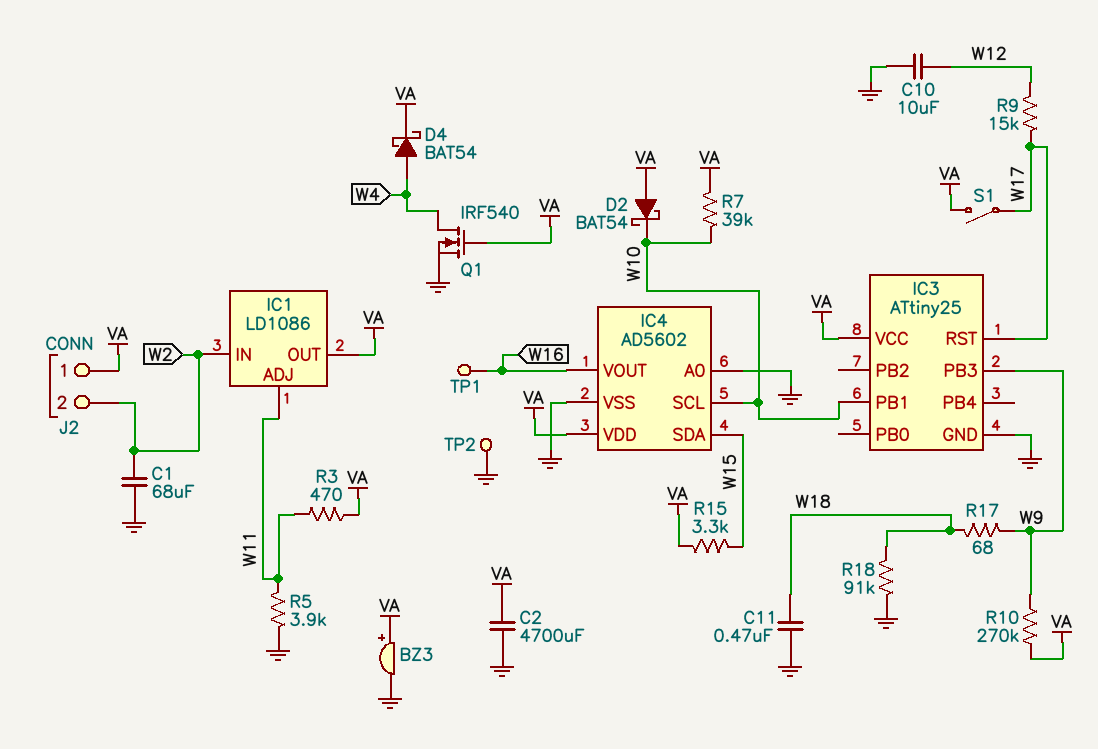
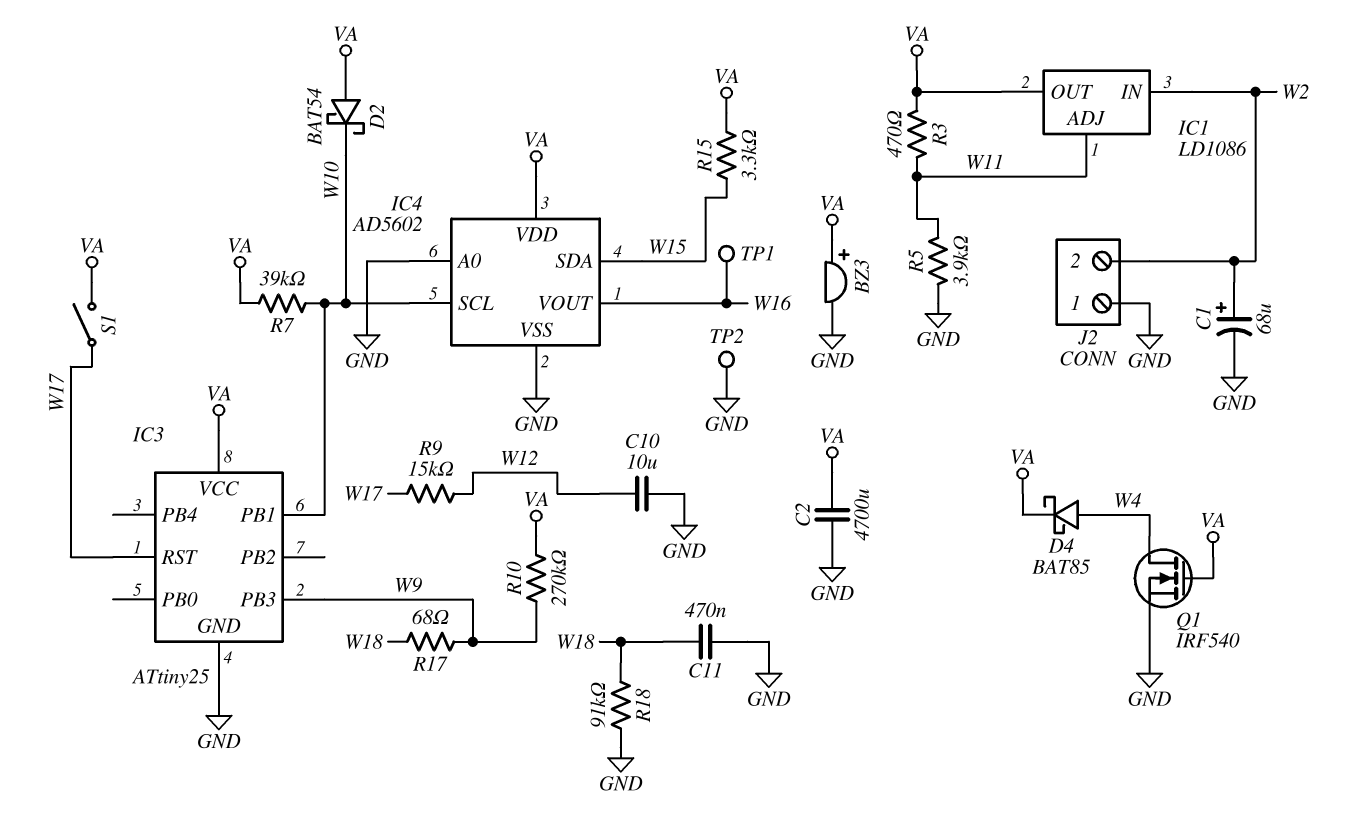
C1: 68uF (GND, W2) -> 68uF (plus W2, minus GND)
D4: schottky BAT54 (A W4, K VA) -> schottky BAT85 (A W4, K VA)
J2 pin 1: VA -> GND

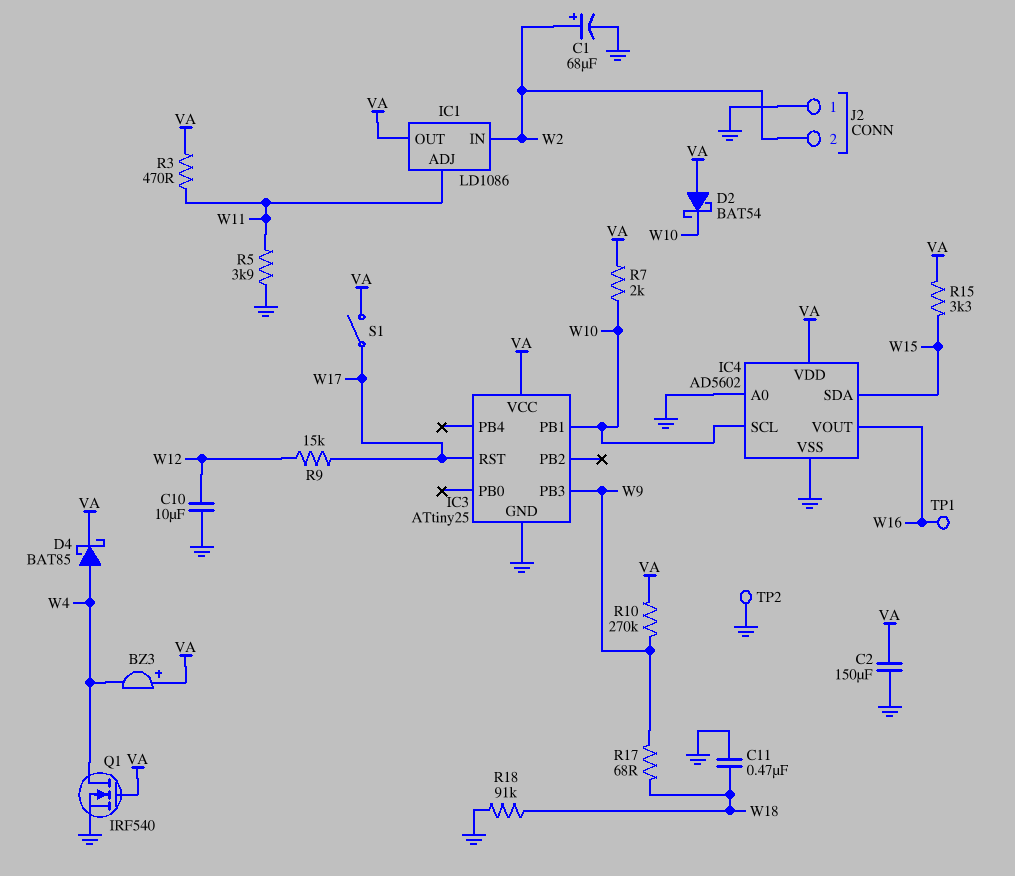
BZ3: buzzer (plus VA, minus GND) -> buzzer (plus VA, minus W4)
C2: 4700uF (GND, VA) -> 150uF (GND, VA)
R7: 39k (VA, W10) -> 2k (VA, W10)

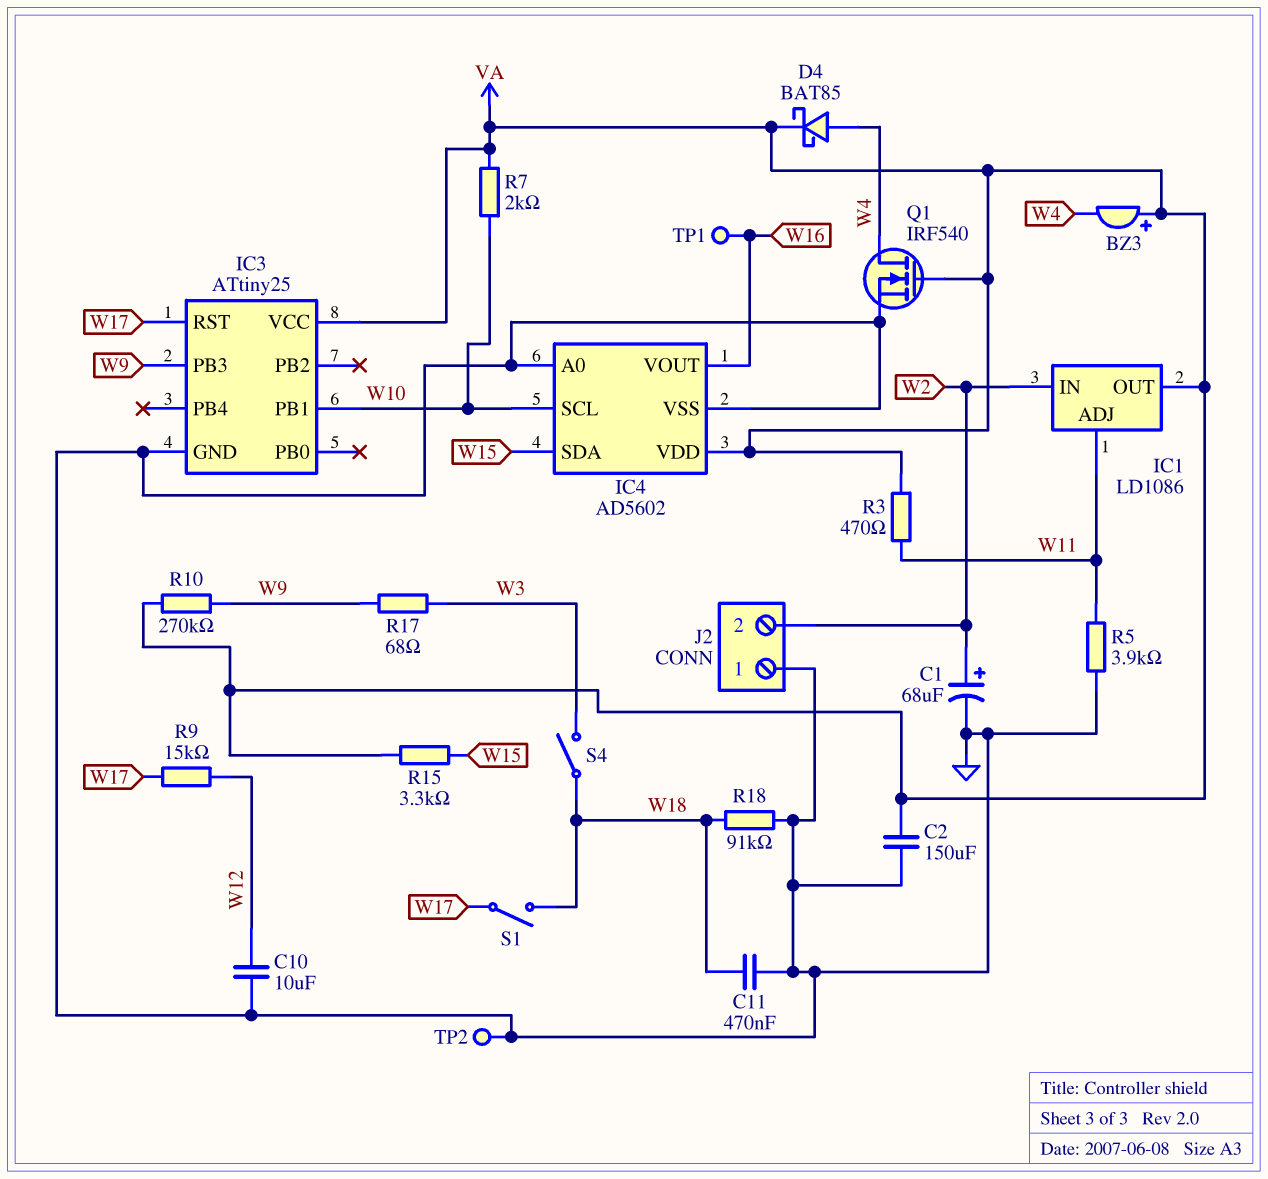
D2: schottky BAT54 (A VA, K W10) -> none
R17: 68 (W9, W18) -> 68 (W3, W9)
S1: switch (VA, W17) -> switch (W17, W18)
S4: none -> switch (W3, W18)

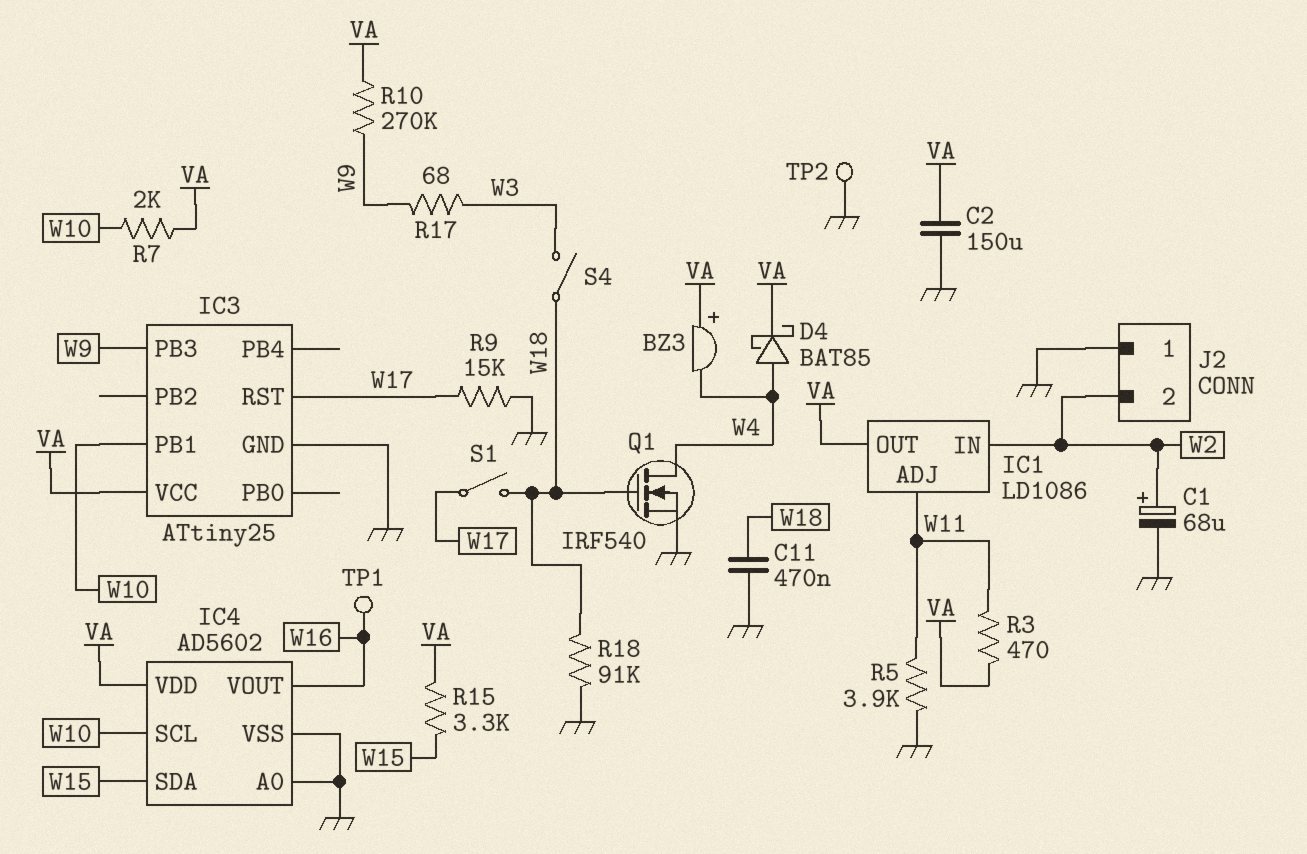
C10: 10uF (GND, W12) -> none
Q1: NMOS IRF540 (G VA, D W4, S GND) -> NMOS IRF540 (G W18, D W4, S GND)
R9: 15k (W12, W17) -> 15k (GND, W17)

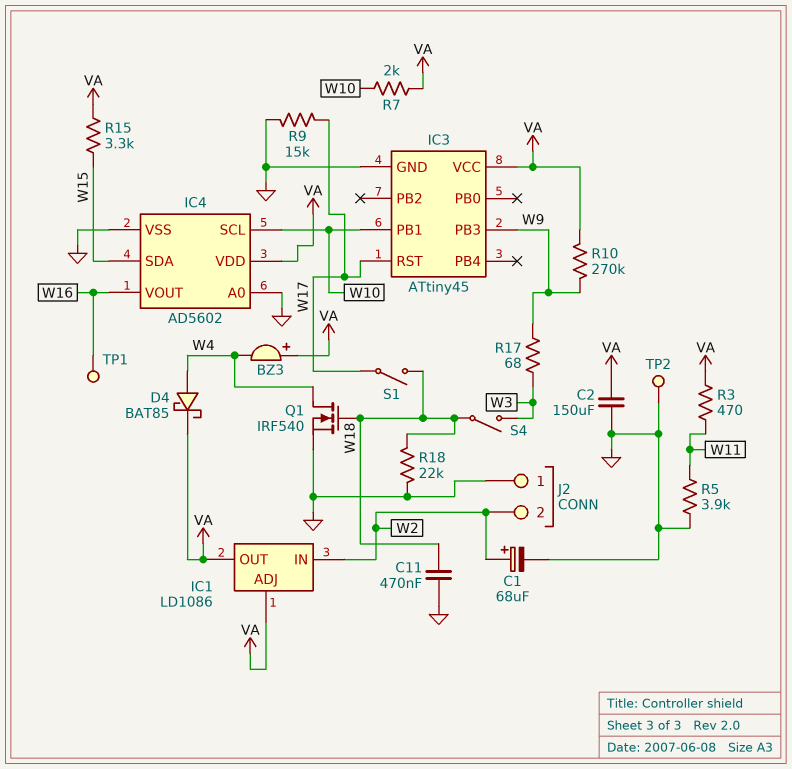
IC1 pin ADJ: W11 -> VA
IC3: ATtiny25 -> ATtiny45
R18: 91k (GND, W18) -> 22k (GND, W18)

